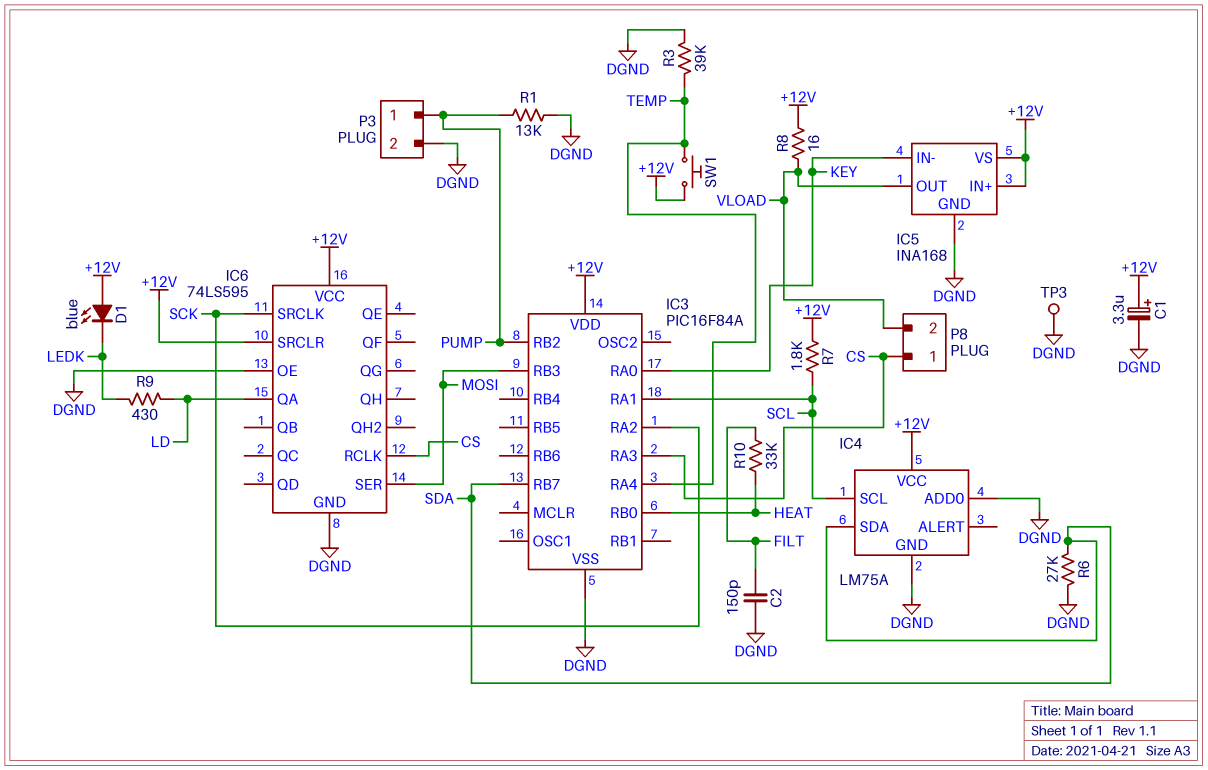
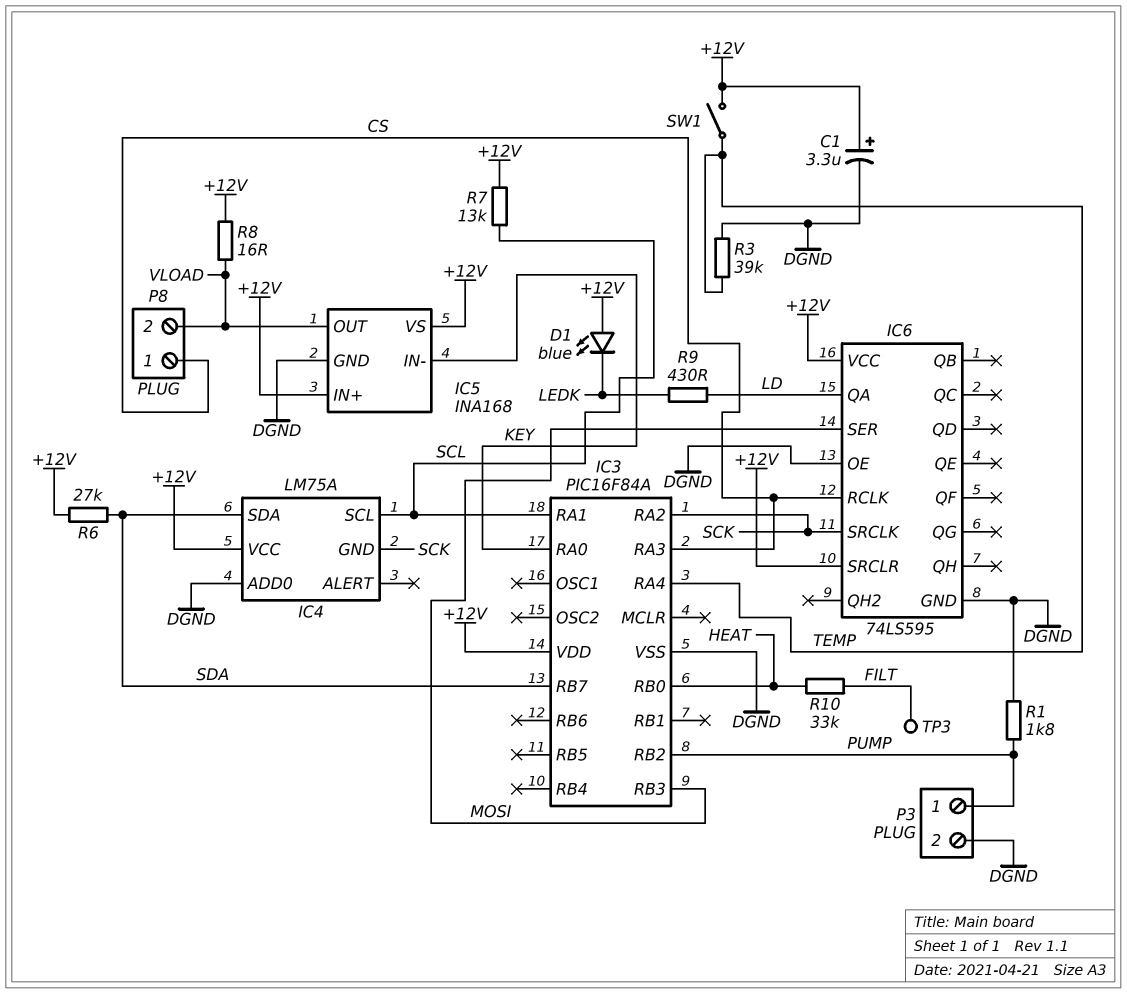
C2: 150pF (DGND, FILT) -> none
IC4 pin GND: DGND -> SCK
R1: 13k (DGND, PUMP) -> 1.8k (DGND, PUMP)
R6: 27k (DGND, SDA) -> 27k (+12V, SDA)
R7: 1.8k (+12V, SCL) -> 13k (+12V, SCL)
SW1: button (+12V, TEMP) -> switch (+12V, TEMP)
TP3: test point (DGND) -> test point (FILT)

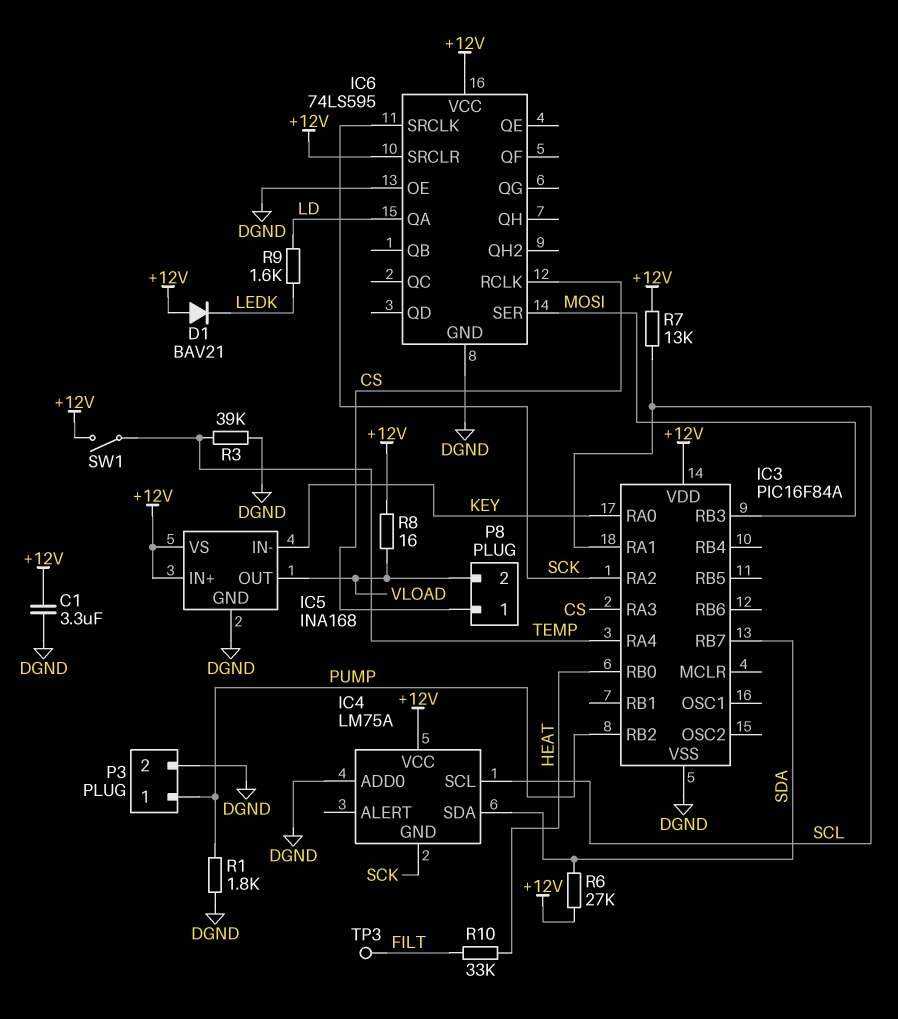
C1: 3.3uF (plus +12V, minus DGND) -> 3.3uF (+12V, DGND)
D1: LED blue (A +12V, K LEDK) -> diode BAV21 (A +12V, K LEDK)
R9: 430 (LD, LEDK) -> 1.6k (LD, LEDK)

